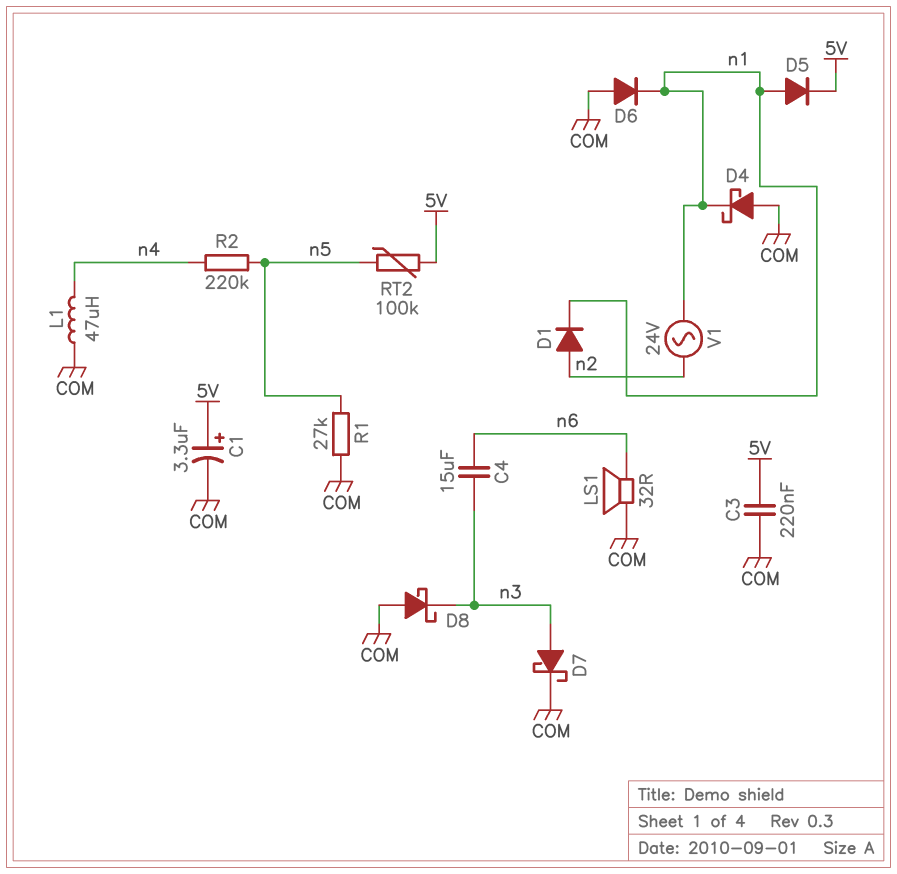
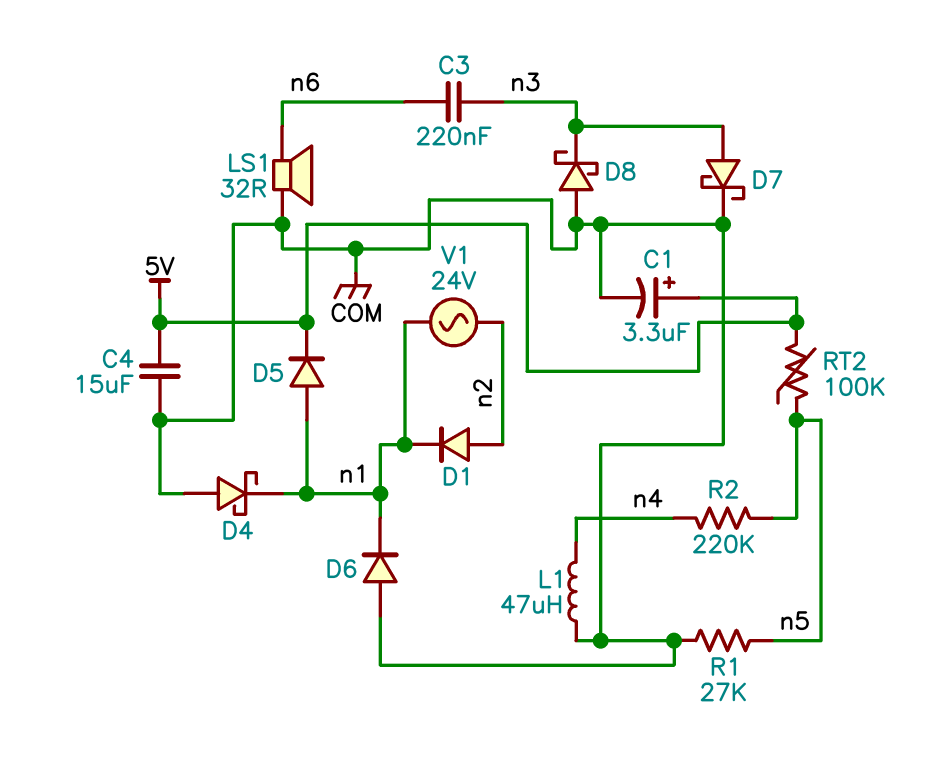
C3: 220nF (5V, COM) -> 220nF (n3, n6)
C4: 15uF (n3, n6) -> 15uF (5V, COM)

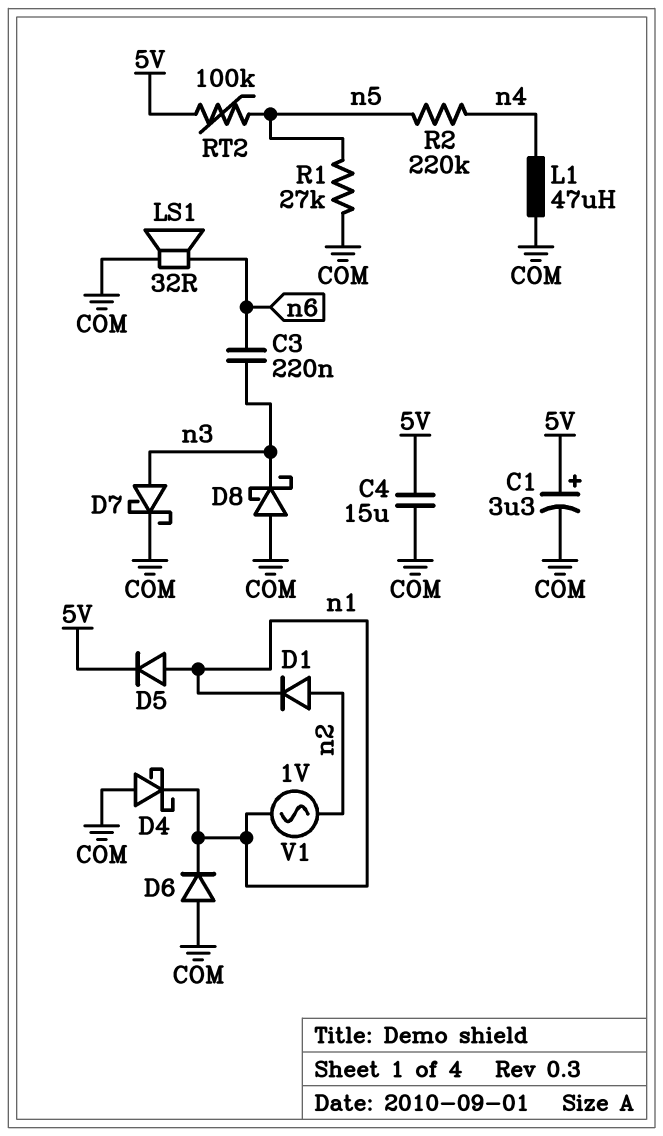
V1: AC 24V (n1, n2) -> AC 1V (n1, n2)

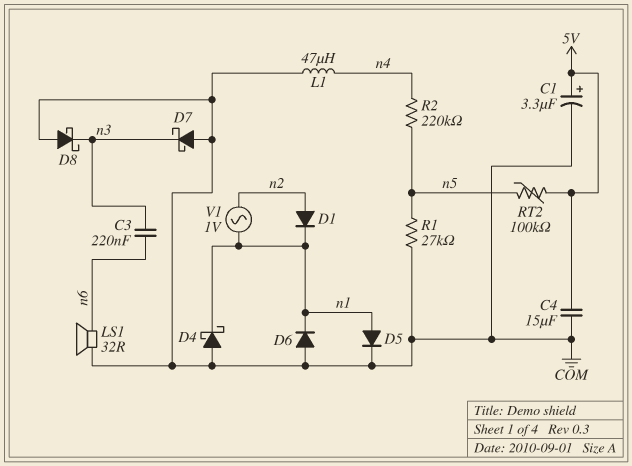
D5: diode (A n1, K 5V) -> diode (A n1, K COM)
D7: schottky (A n3, K COM) -> schottky (A COM, K n3)

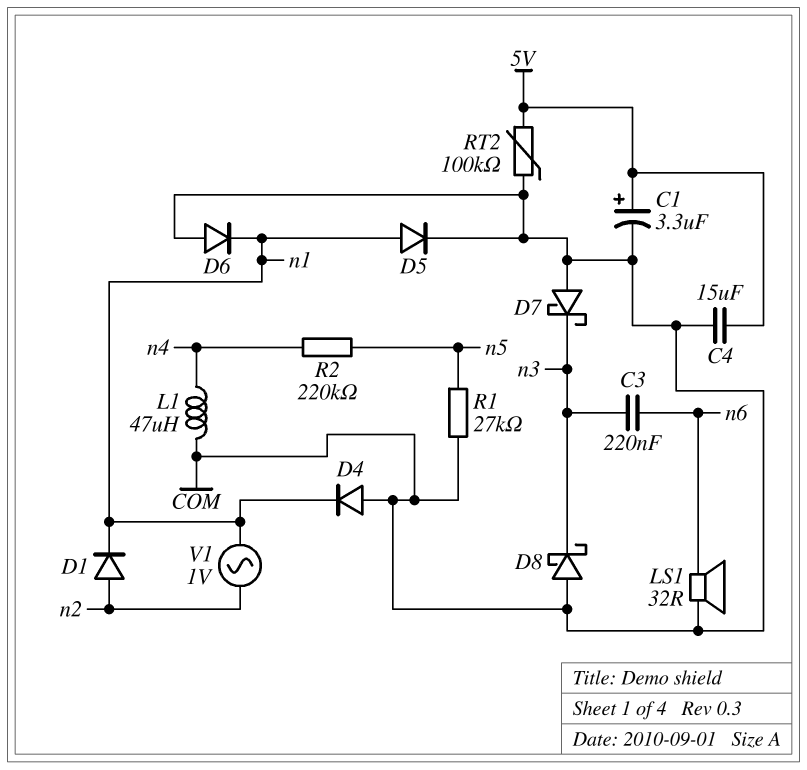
D4: schottky (A COM, K n1) -> diode (A COM, K n1)
RT2: 100k (5V, n5) -> 100k (5V, COM)

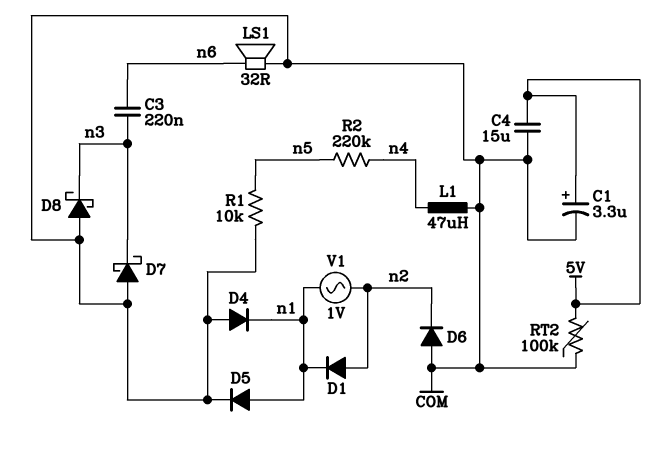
D6: diode (A COM, K n1) -> diode (A COM, K n2)
R1: 27k (COM, n5) -> 10k (COM, n5)

